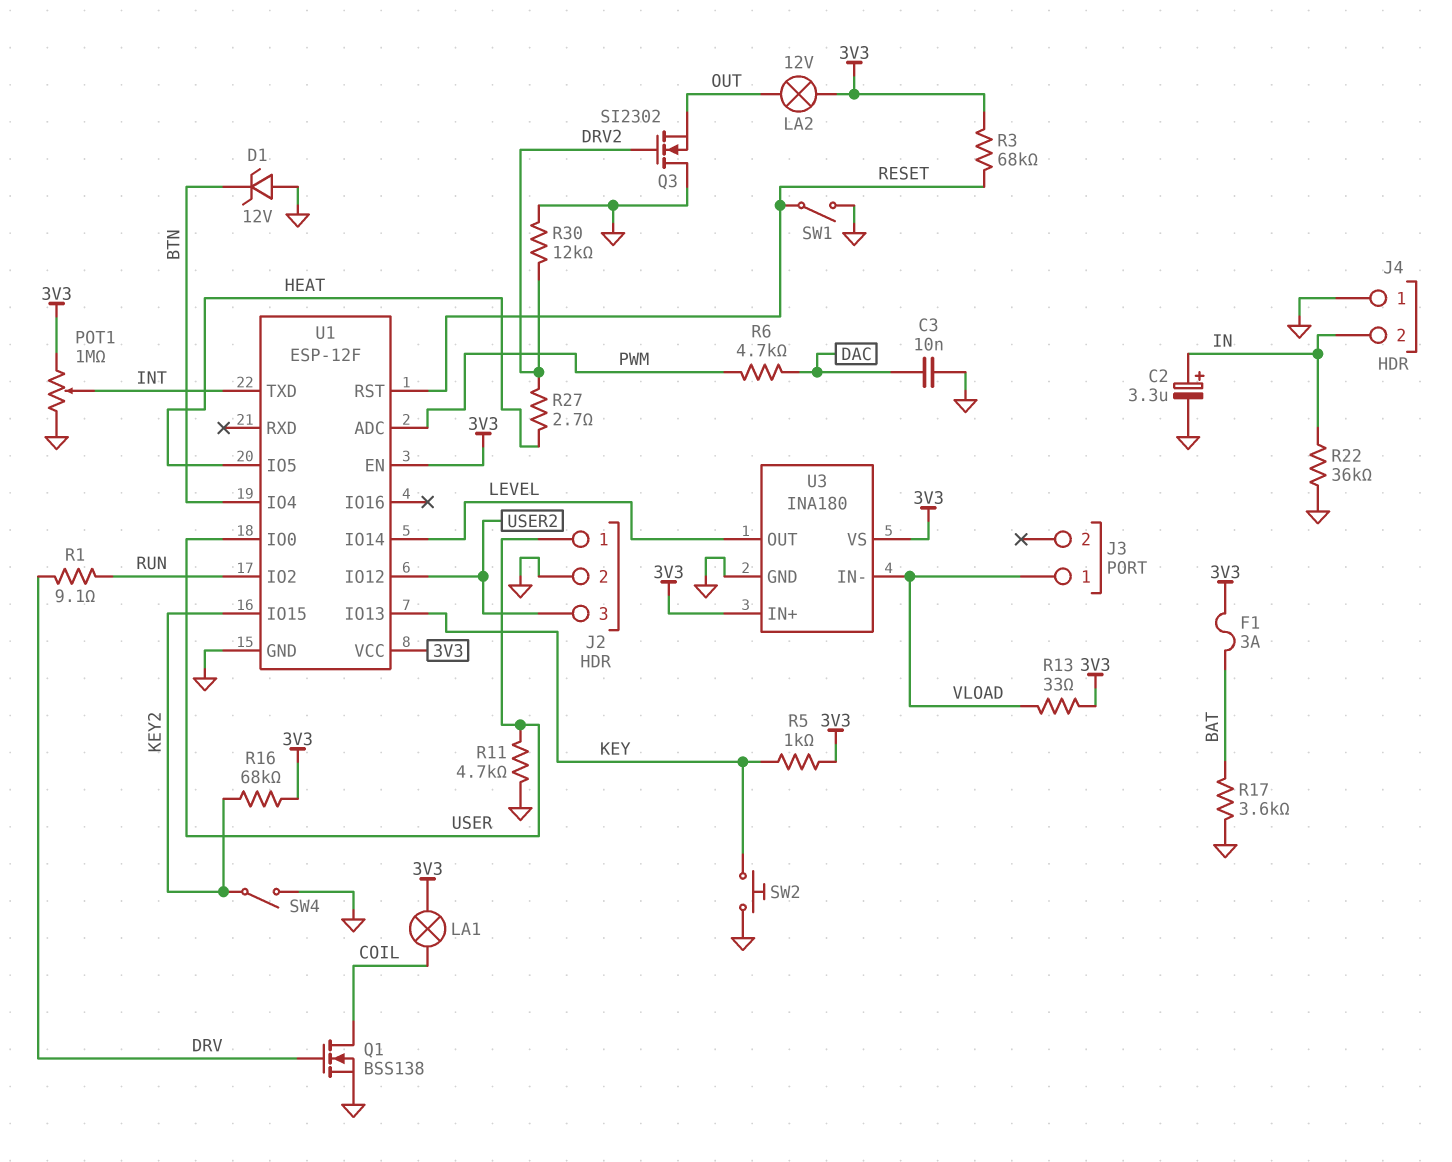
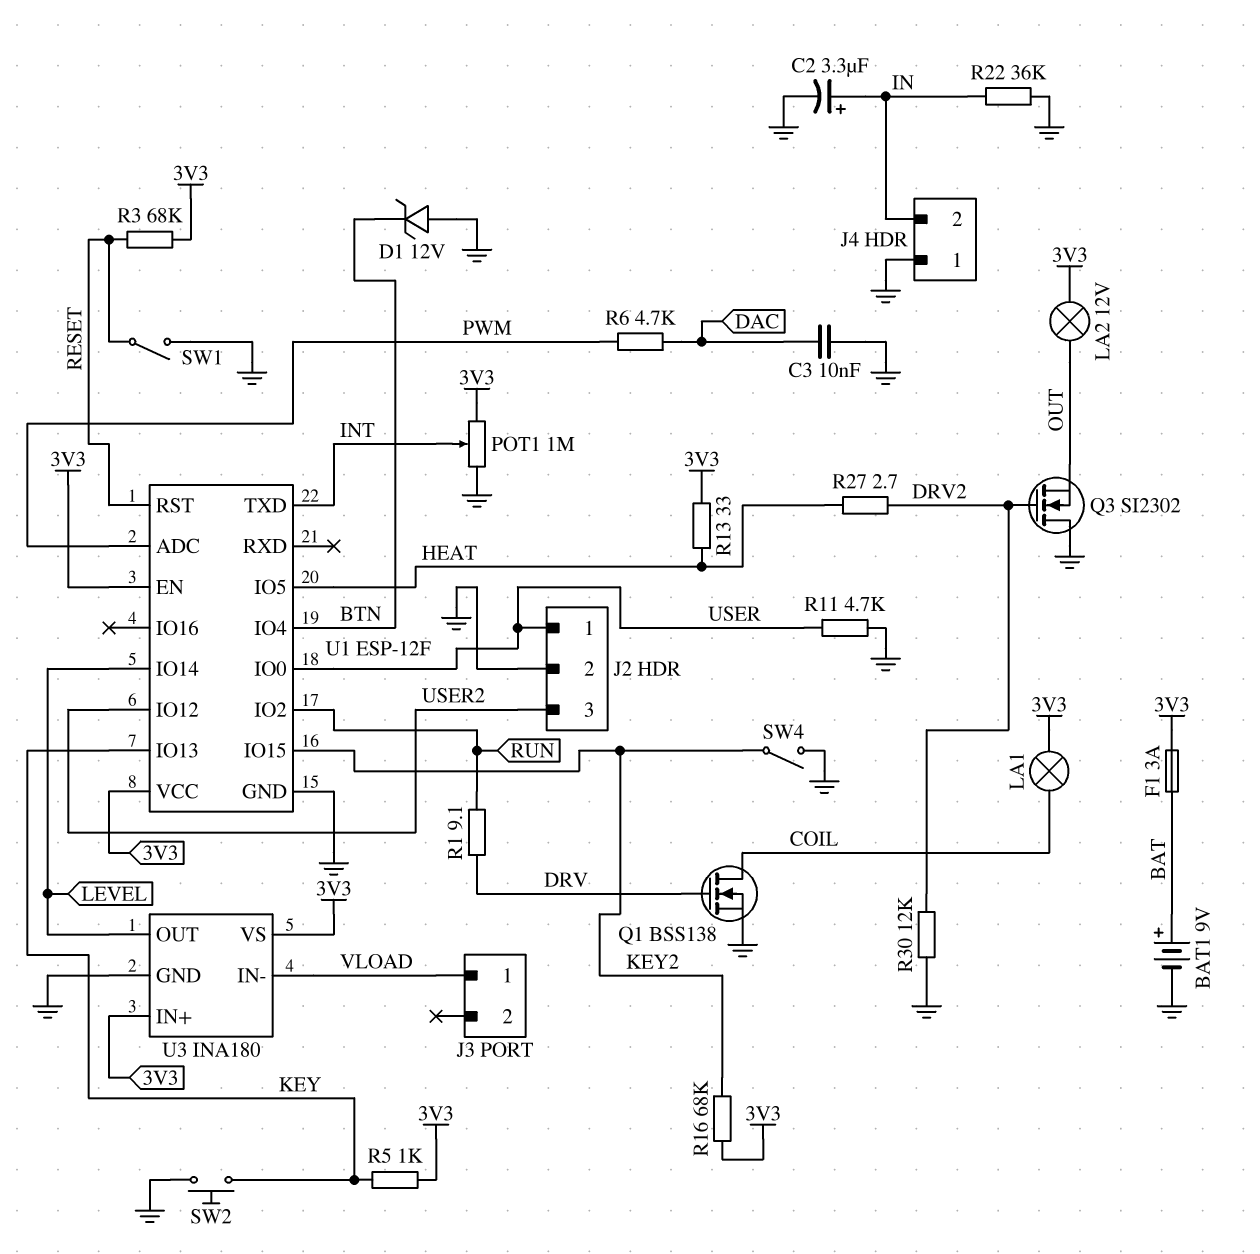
BAT1: none -> 9V (plus BAT, minus GND)
R13: 33 (3V3, VLOAD) -> 33 (3V3, HEAT)
R17: 3.6k (BAT, GND) -> none

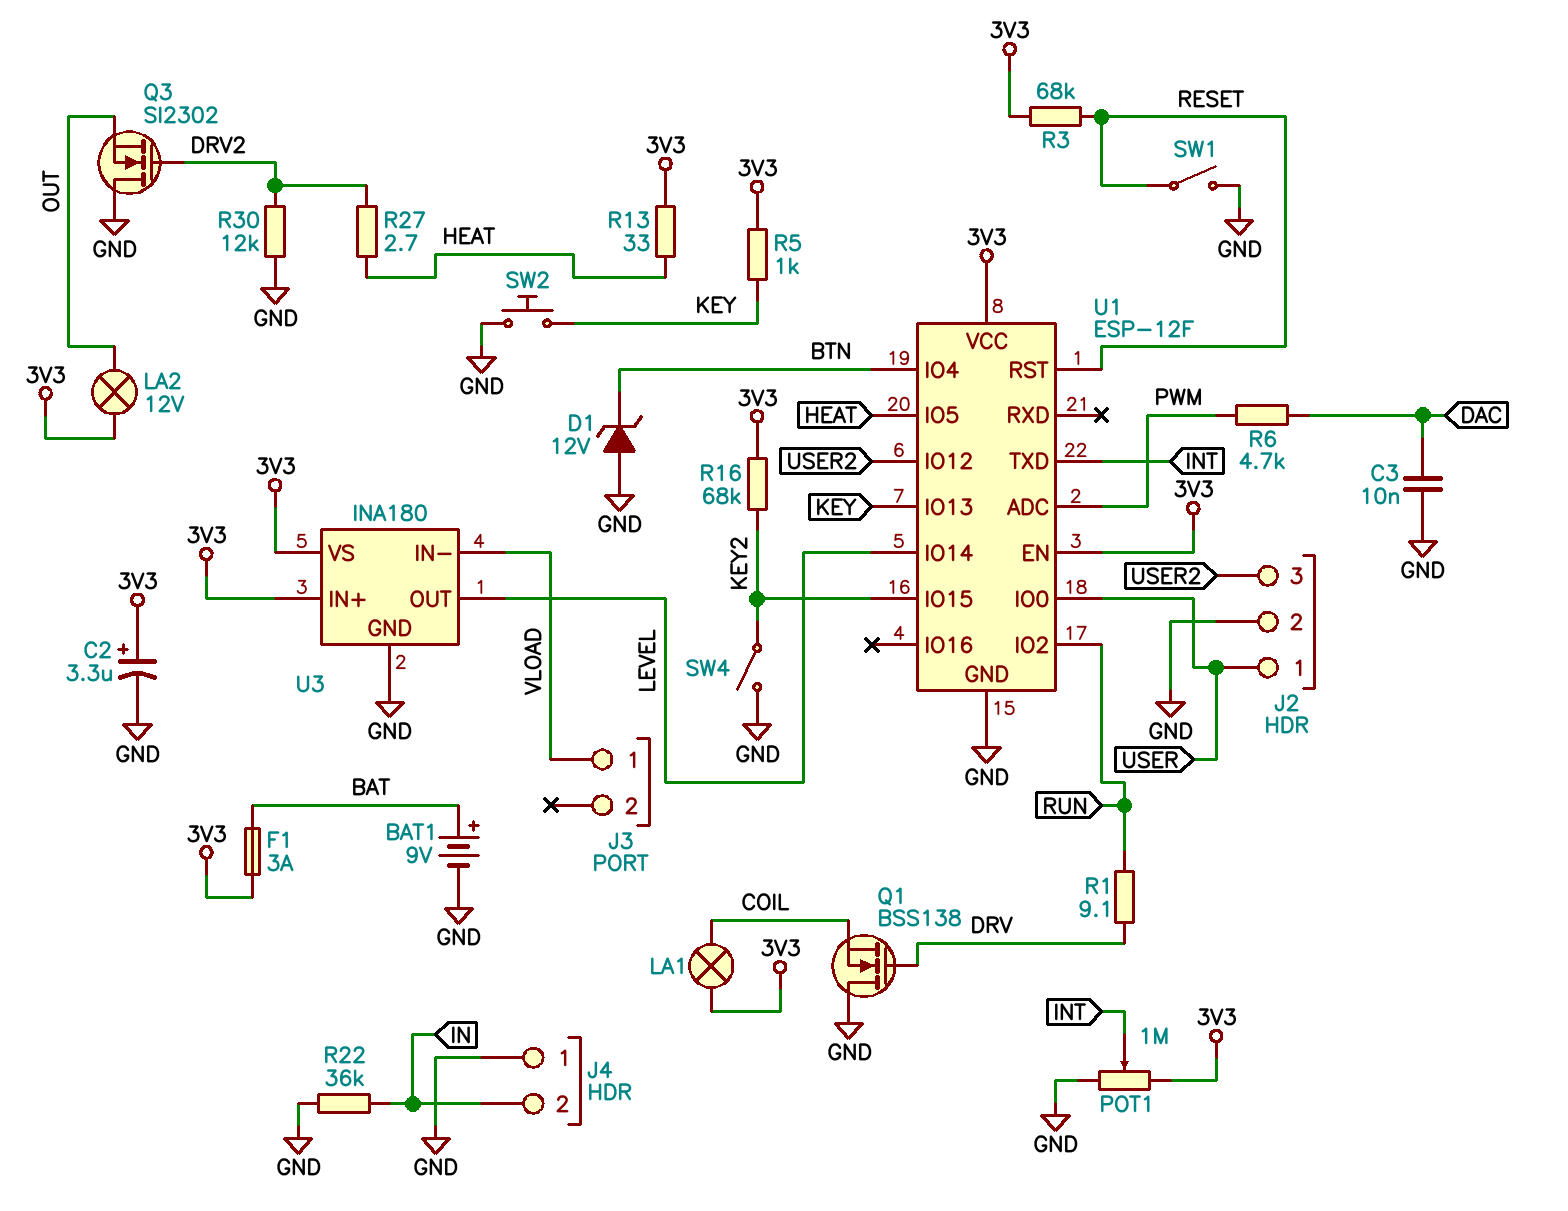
C2: 3.3uF (plus IN, minus GND) -> 3.3uF (plus 3V3, minus GND)
Q1: NMOS BSS138 (G DRV, D COIL, S GND) -> NMOS BSS138 (G DRV, D GND, S COIL)
R11: 4.7k (GND, USER) -> none

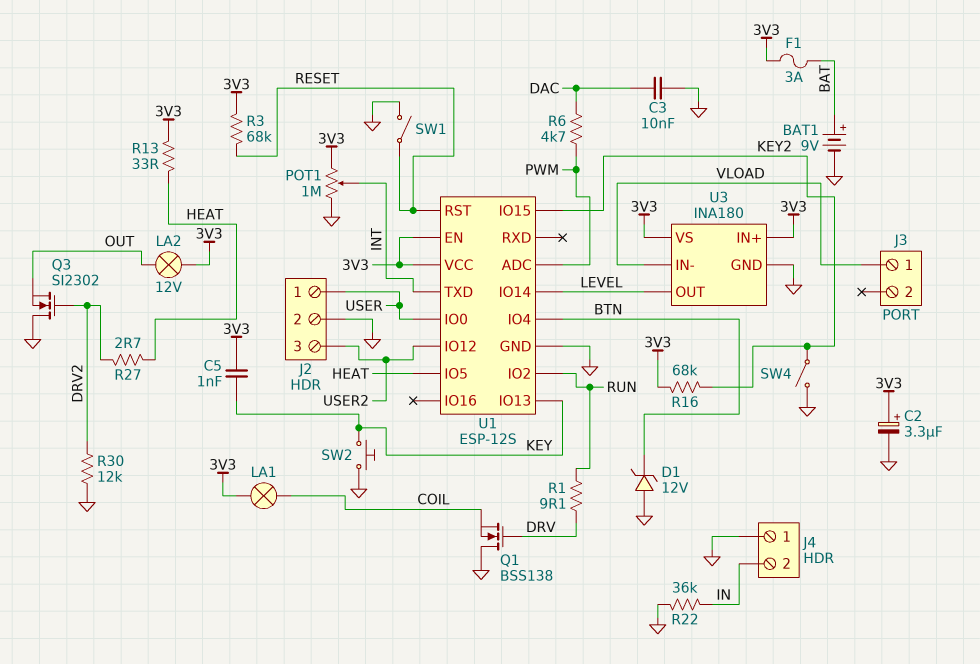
C5: none -> 1nF (3V3, KEY)
R5: 1k (3V3, KEY) -> none
U1: ESP-12F -> ESP-12S

